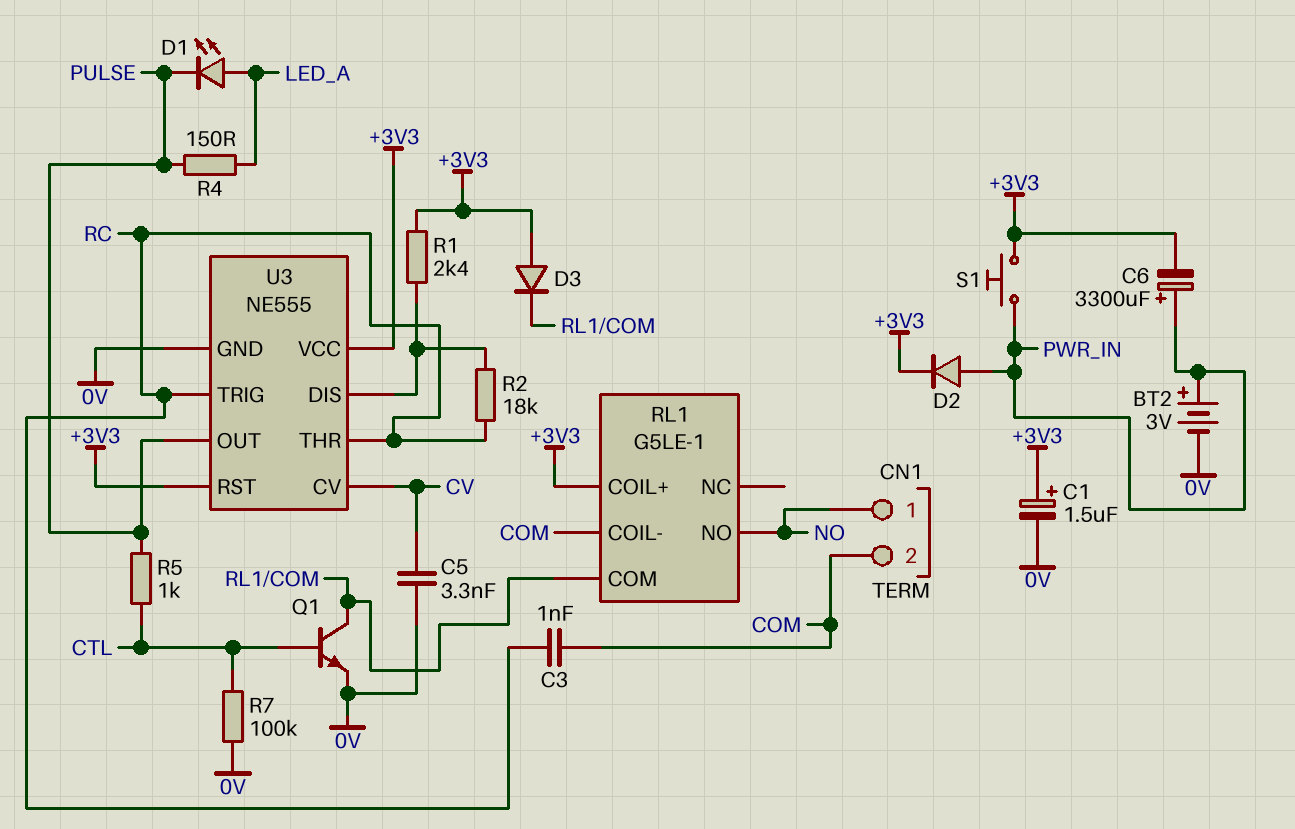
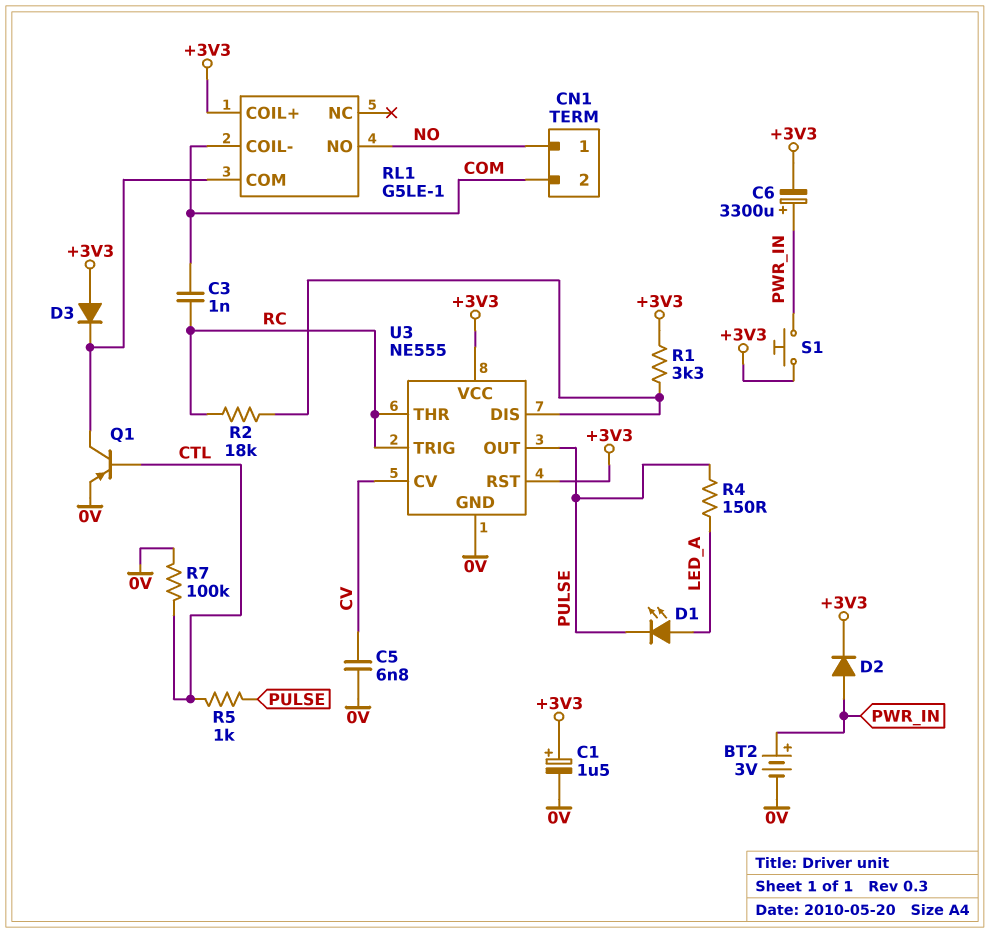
C5: 3.3nF (0V, CV) -> 6.8nF (0V, CV)
Q1: NPN (B CTL, C RL1/COM, E 0V) -> PNP (B CTL, C RL1/COM, E 0V)
R1: 2.4k (+3V3, U3/DIS) -> 3.3k (+3V3, U3/DIS)

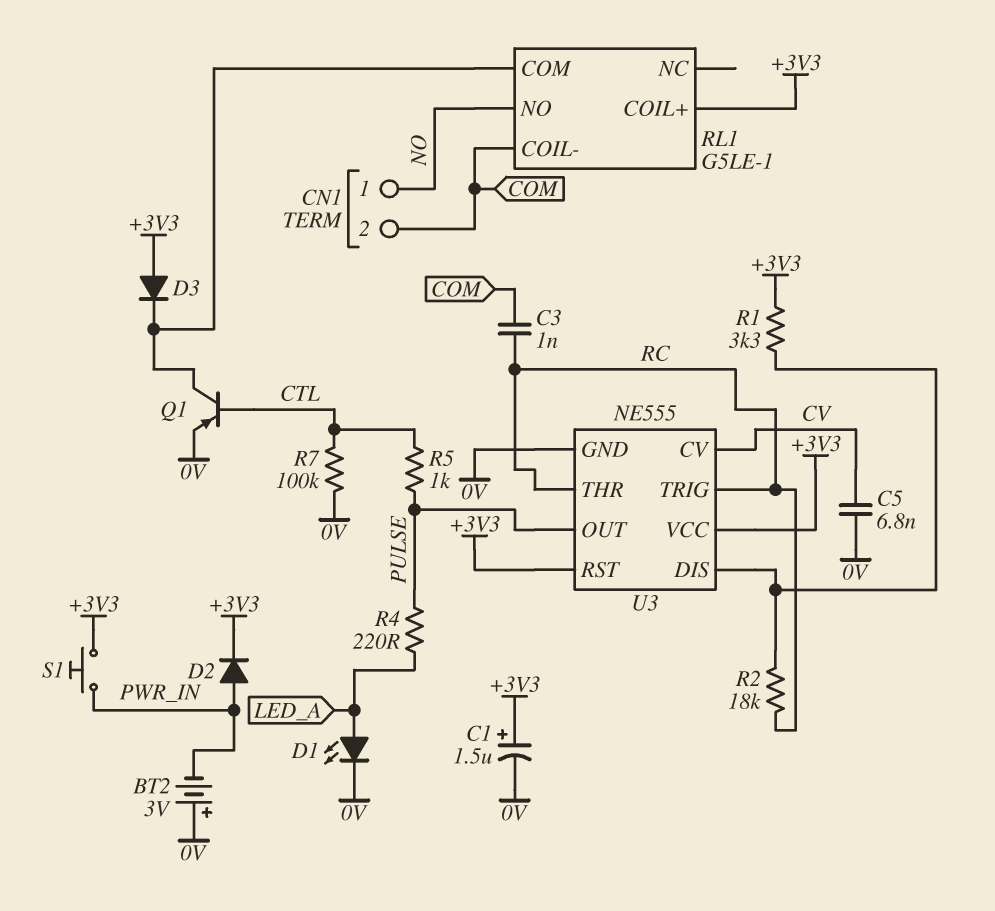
BT2: 3V (plus PWR_IN, minus 0V) -> 3V (plus 0V, minus PWR_IN)
C6: 3300uF (plus PWR_IN, minus +3V3) -> none
D1: LED (A LED_A, K PULSE) -> LED (A LED_A, K 0V)
R4: 150 (LED_A, PULSE) -> 220 (LED_A, PULSE)

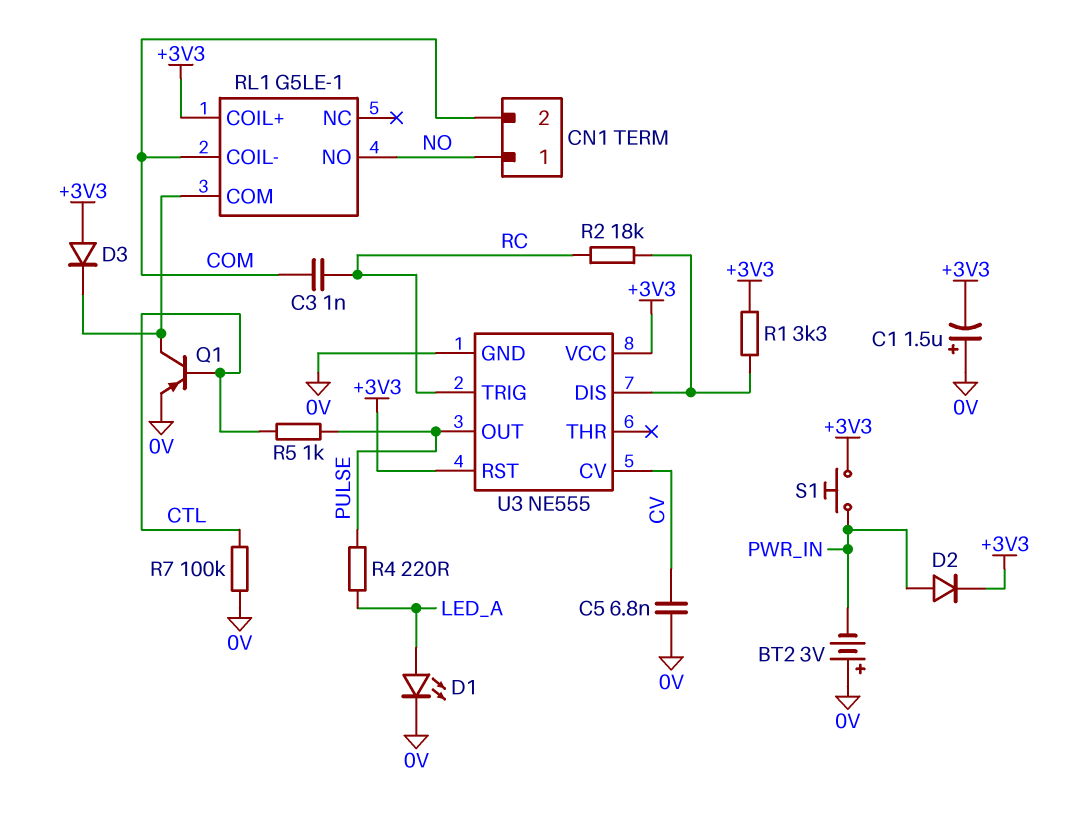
C1: 1.5uF (plus +3V3, minus 0V) -> 1.5uF (plus 0V, minus +3V3)
U3 pin THR: RC -> none

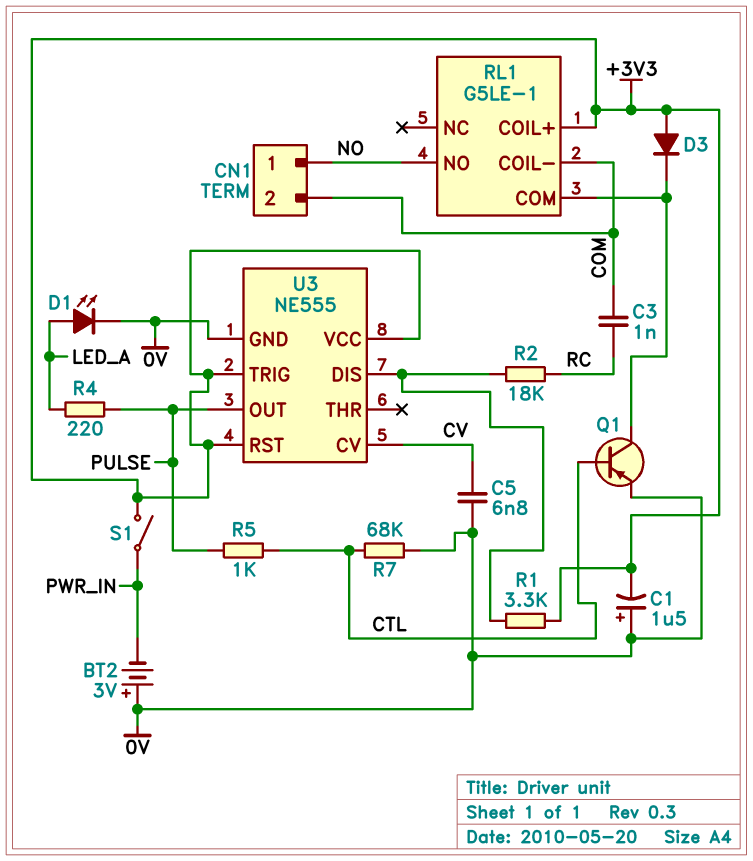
D2: diode (A PWR_IN, K +3V3) -> none
R7: 100k (0V, CTL) -> 68k (0V, CTL)
S1: button (+3V3, PWR_IN) -> switch (+3V3, PWR_IN)
U3 pin TRIG: RC -> +3V3

